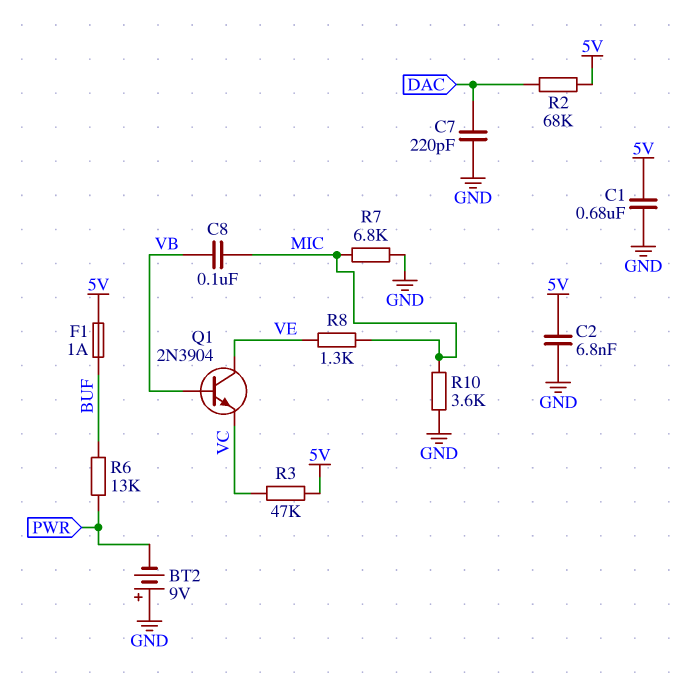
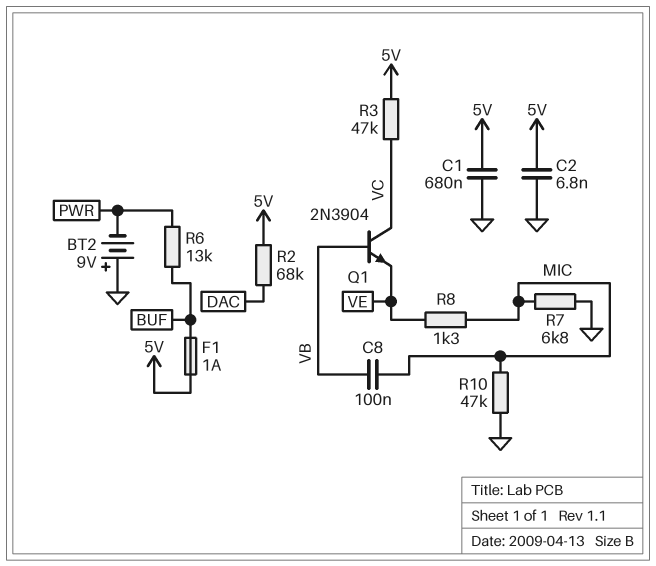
C7: 220pF (DAC, GND) -> none
Q1: NPN 2N3904 (B VB, C VE, E VC) -> NPN 2N3904 (B VB, C VC, E VE)
R10: 3.6k (GND, MIC) -> 47k (GND, MIC)

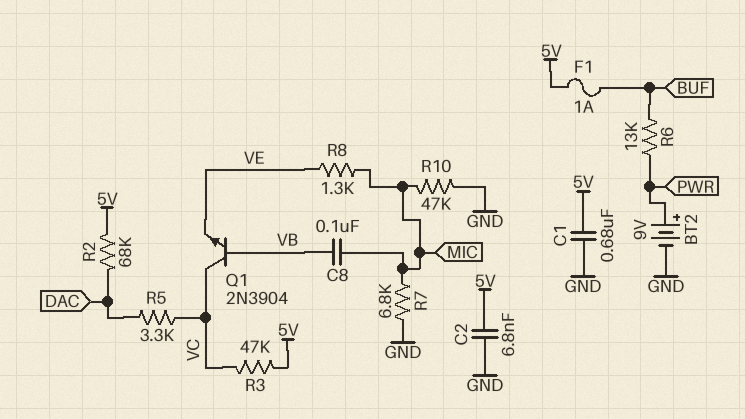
BT2: 9V (plus GND, minus PWR) -> 9V (plus PWR, minus GND)
R5: none -> 3.3k (DAC, VC)

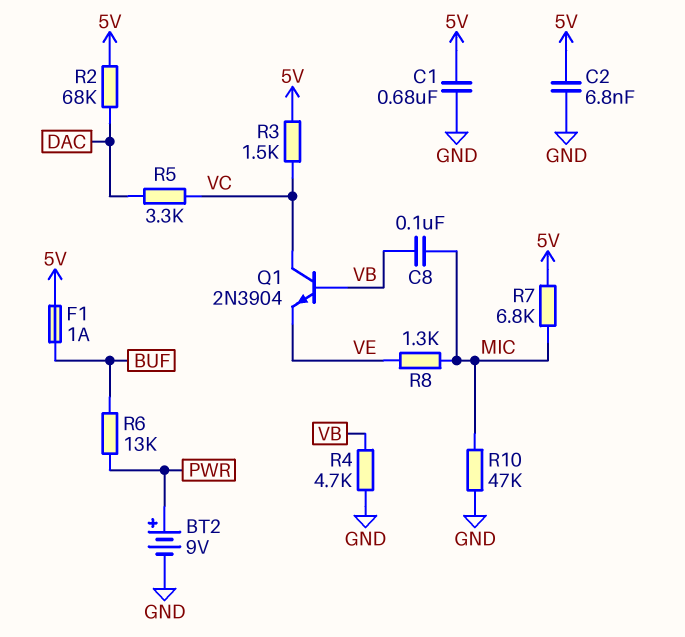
R3: 47k (5V, VC) -> 1.5k (5V, VC)
R4: none -> 4.7k (GND, VB)
R7: 6.8k (GND, MIC) -> 6.8k (5V, MIC)

